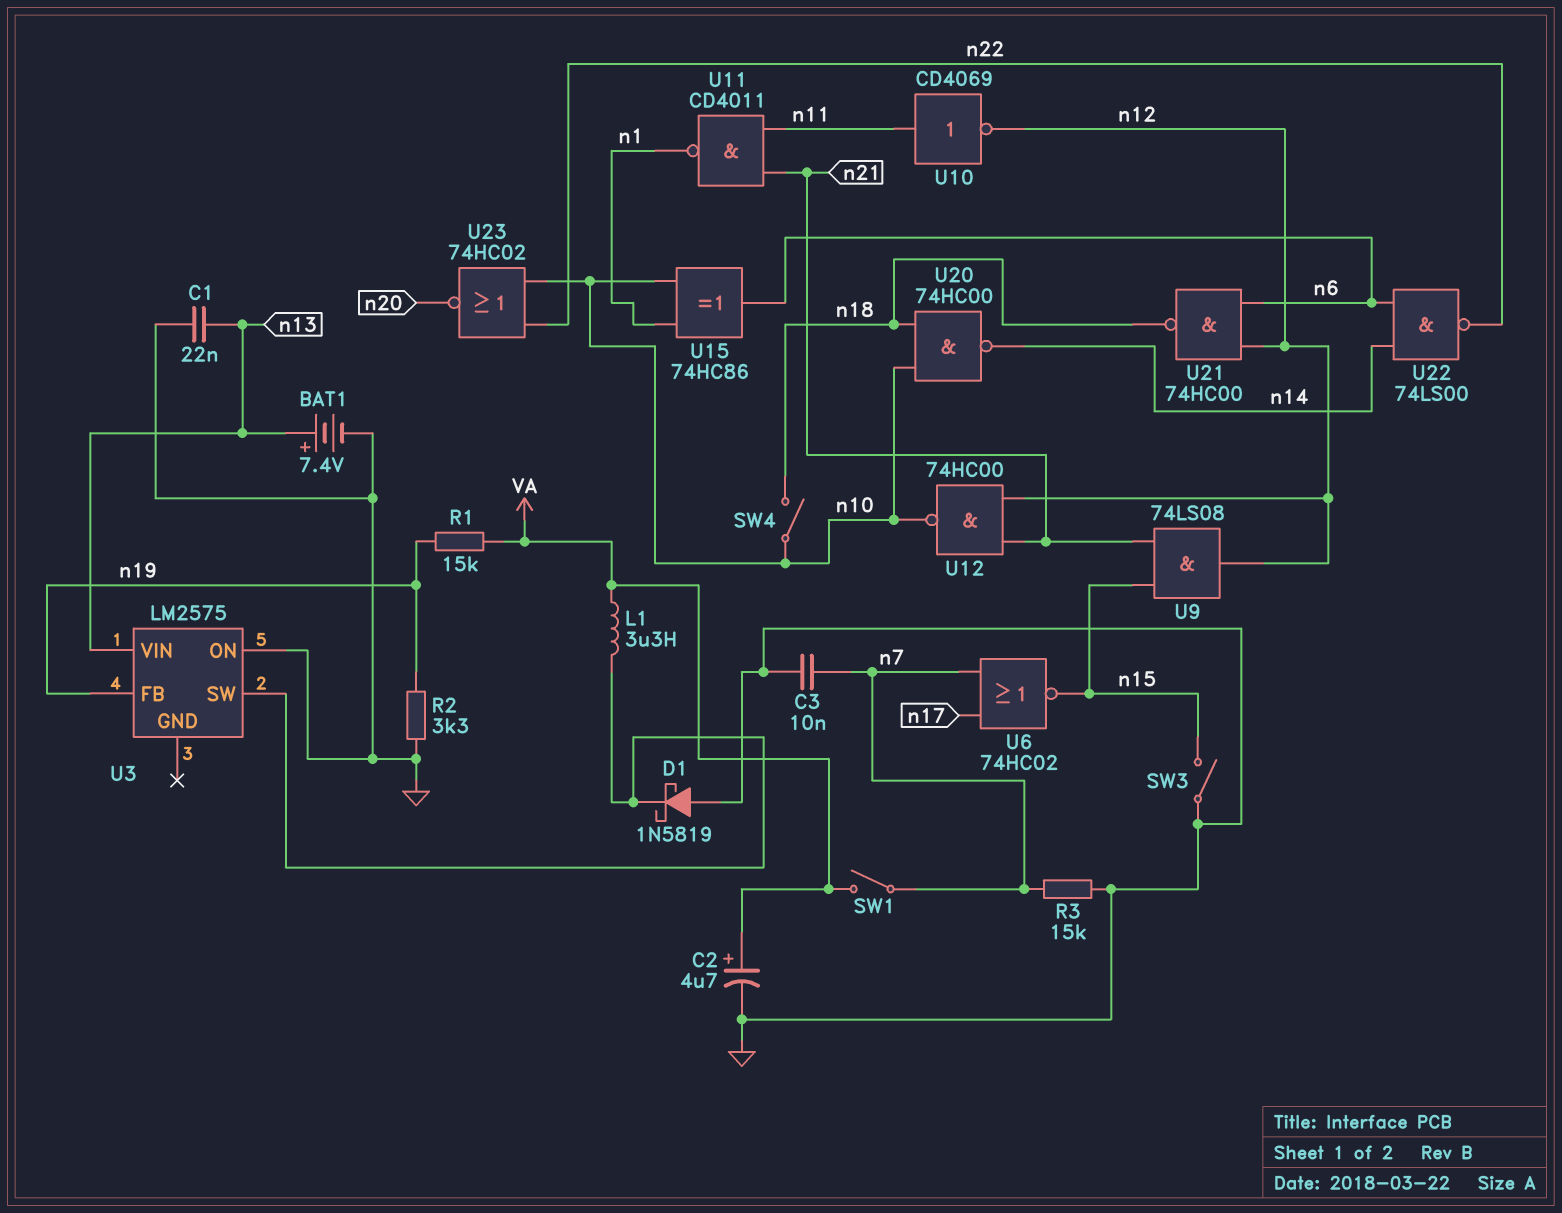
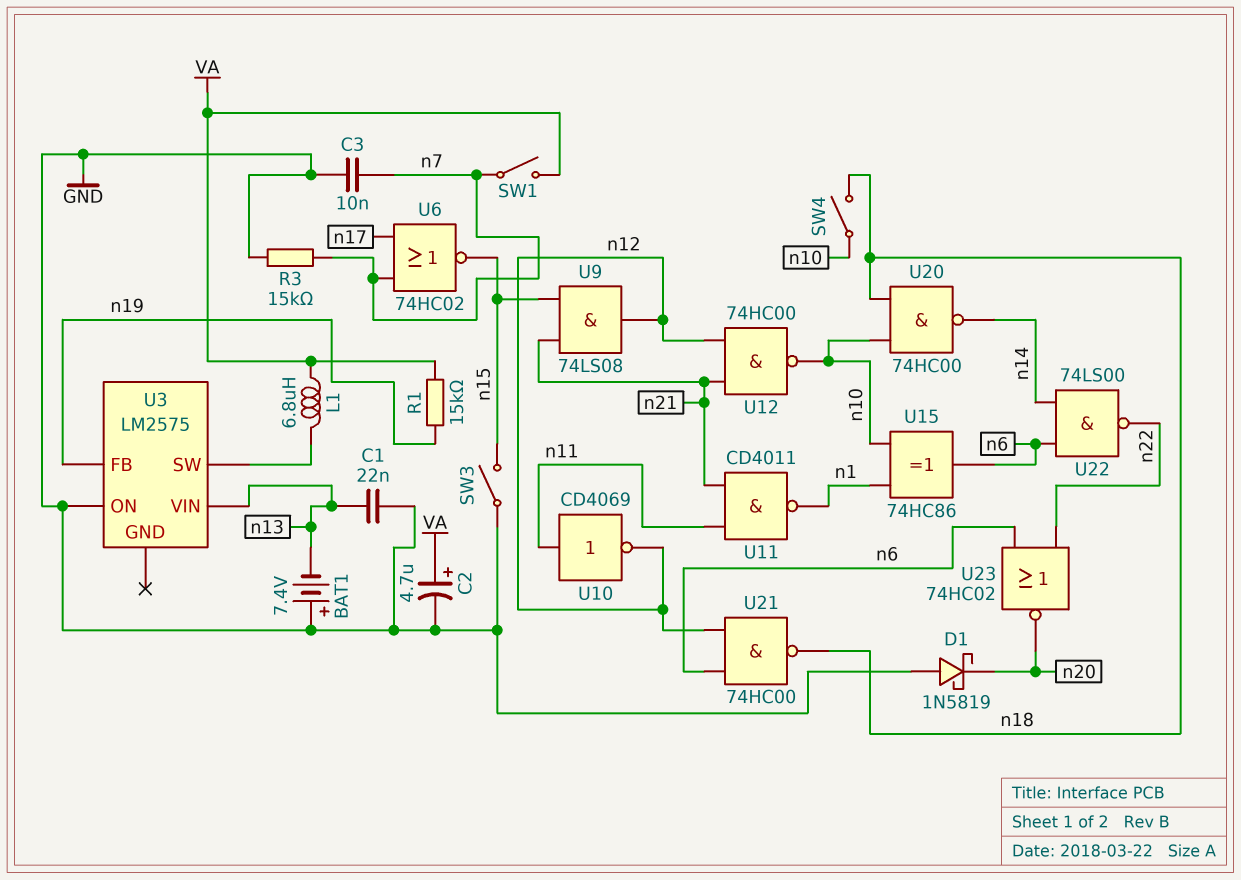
BAT1: 7.4V (plus n13, minus GND) -> 7.4V (plus GND, minus n13)
D1: schottky 1N5819 (A GND, K U3/SW) -> schottky 1N5819 (A GND, K n20)
L1: 3.3uH (U3/SW, VA) -> 6.8uH (U3/SW, VA)
R2: 3.3k (GND, n19) -> none
U23: NOR 74HC02 (in n10, in n22, out n20) -> NOR 74HC02 (in n6, in n22, out n20)

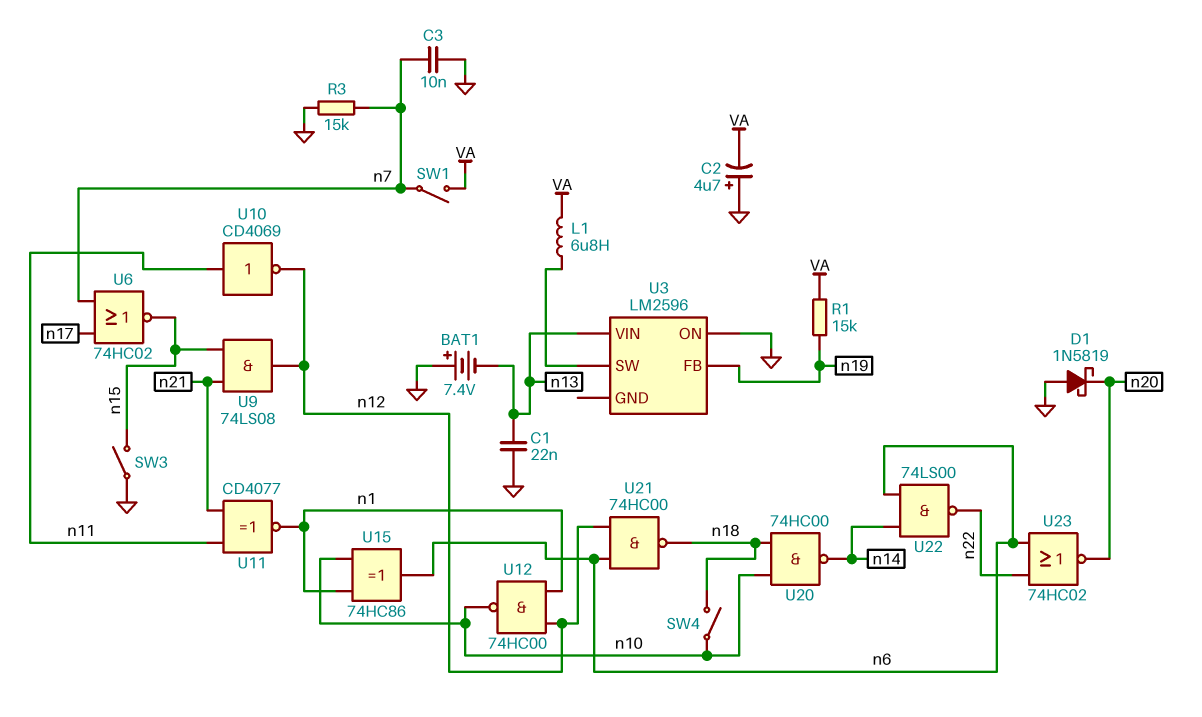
C2: 4.7uF (plus VA, minus GND) -> 4.7uF (plus GND, minus VA)
U3: LM2575 -> LM2596
U11: NAND CD4011 (in n11, in n21, out n1) -> XNOR CD4077 (in n11, in n21, out n1)
U12: NAND 74HC00 (in n12, in n21, out n10) -> NAND 74HC00 (in n1, in n12, out n10)

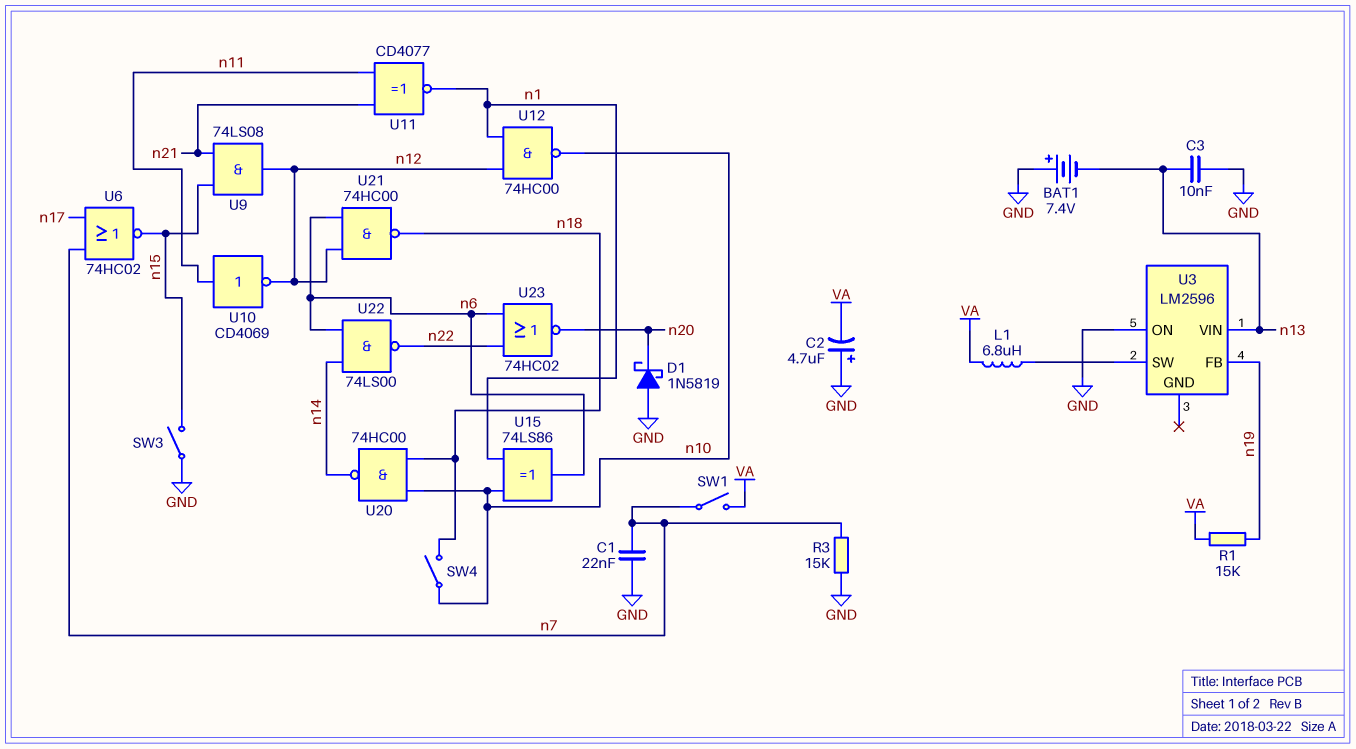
C1: 22nF (GND, n13) -> 22nF (GND, n7)
C3: 10nF (GND, n7) -> 10nF (GND, n13)
U15: XOR 74HC86 (in n1, in n10, out n6) -> XOR 74LS86 (in n1, in n10, out n6)

